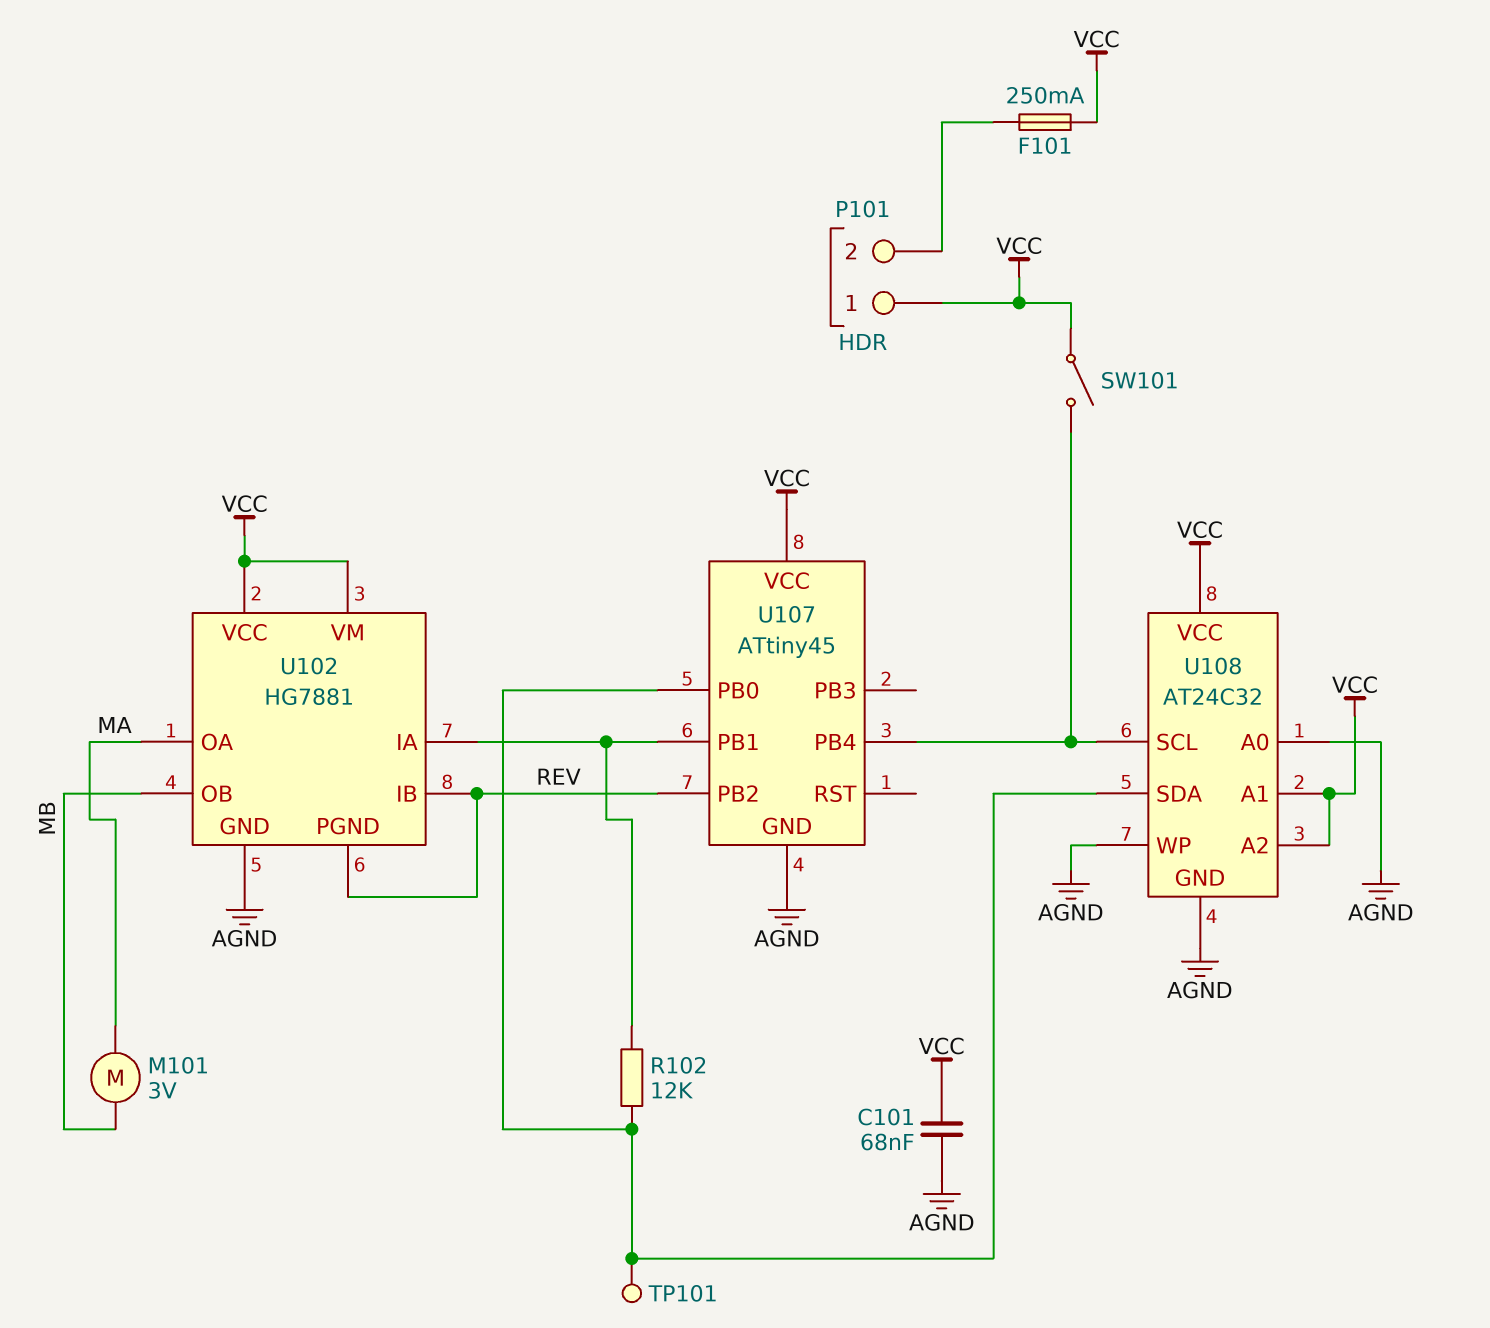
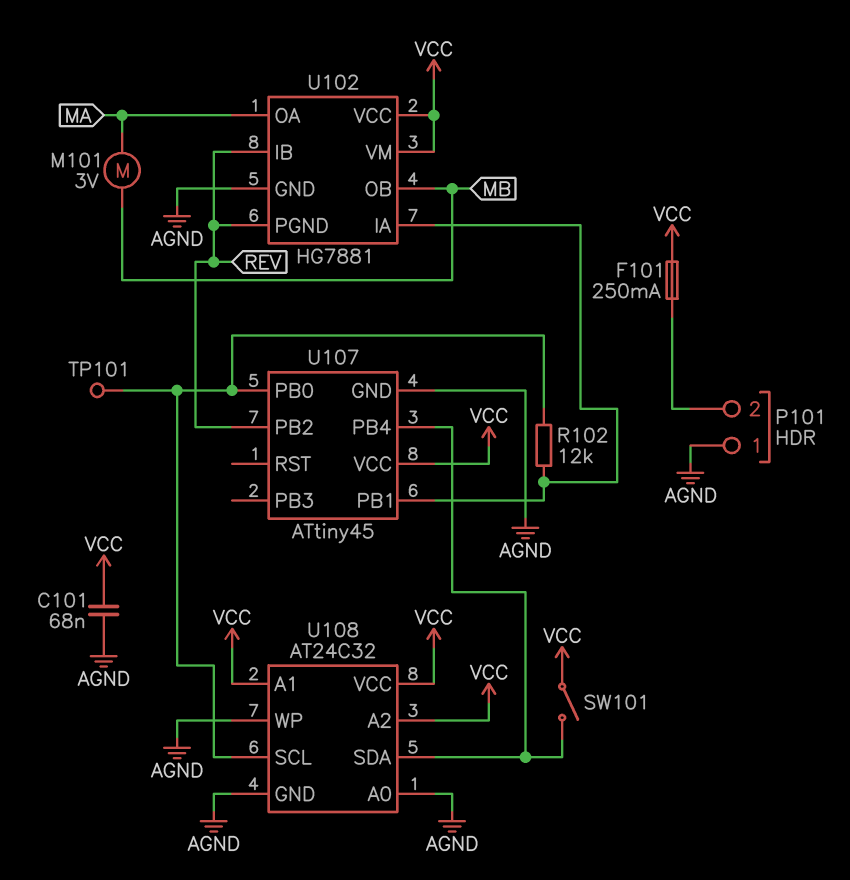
P101 pin 1: VCC -> AGND
U108 pin SCL: U107/PB4 -> U107/PB0
U108 pin SDA: U107/PB0 -> U107/PB4

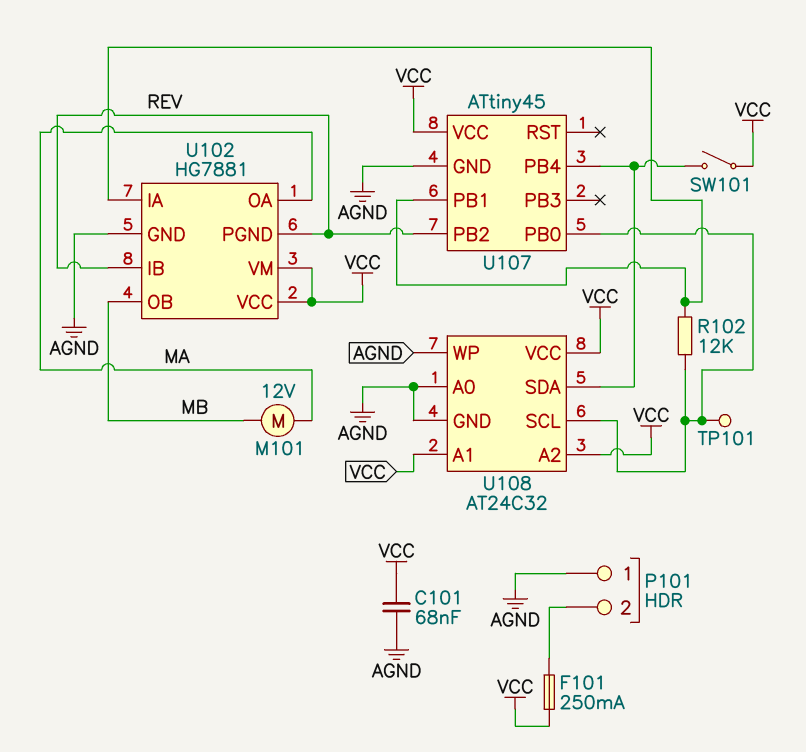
M101: motor 3V (MA, MB) -> motor 12V (MA, MB)

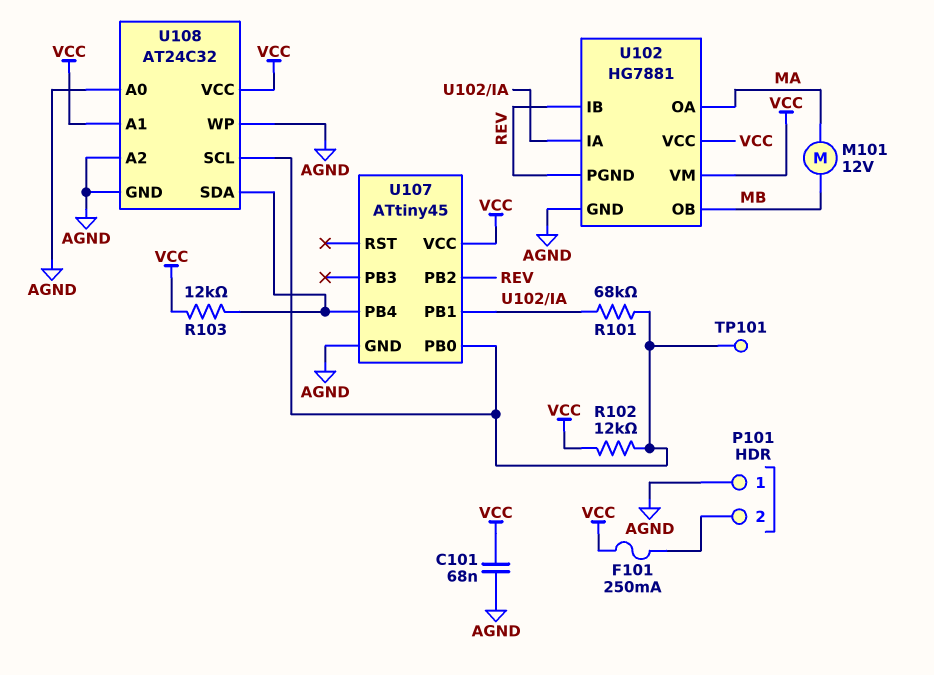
R101: none -> 68k (U102/IA, U107/PB0)
R102: 12k (U102/IA, U107/PB0) -> 12k (U107/PB0, VCC)
R103: none -> 12k (U107/PB4, VCC)
SW101: switch (U107/PB4, VCC) -> none
U108 pin A2: VCC -> AGND

